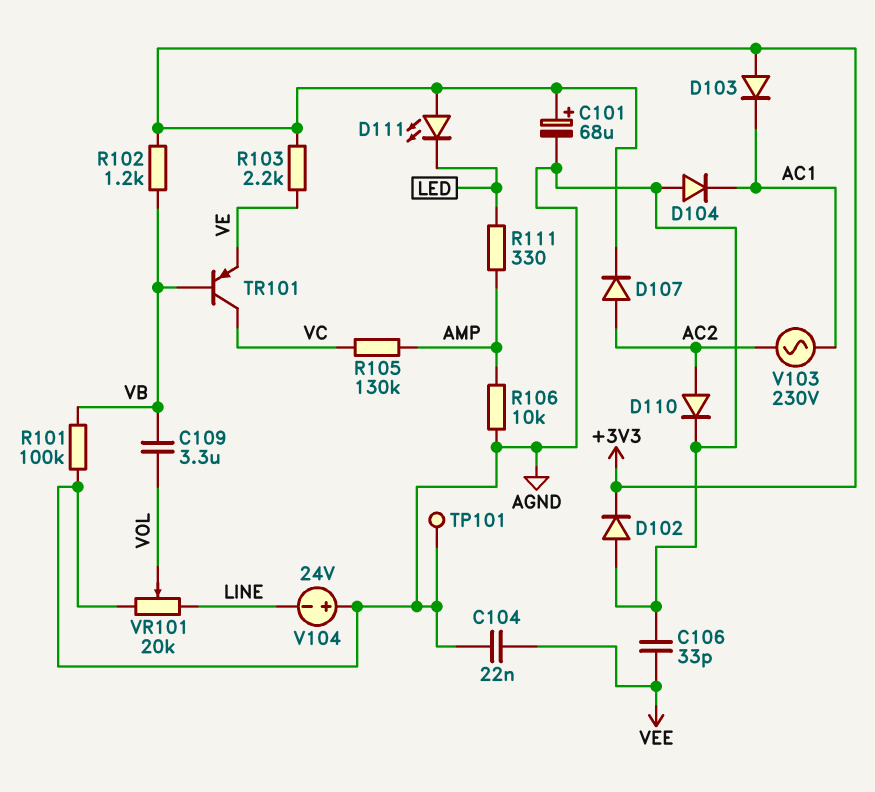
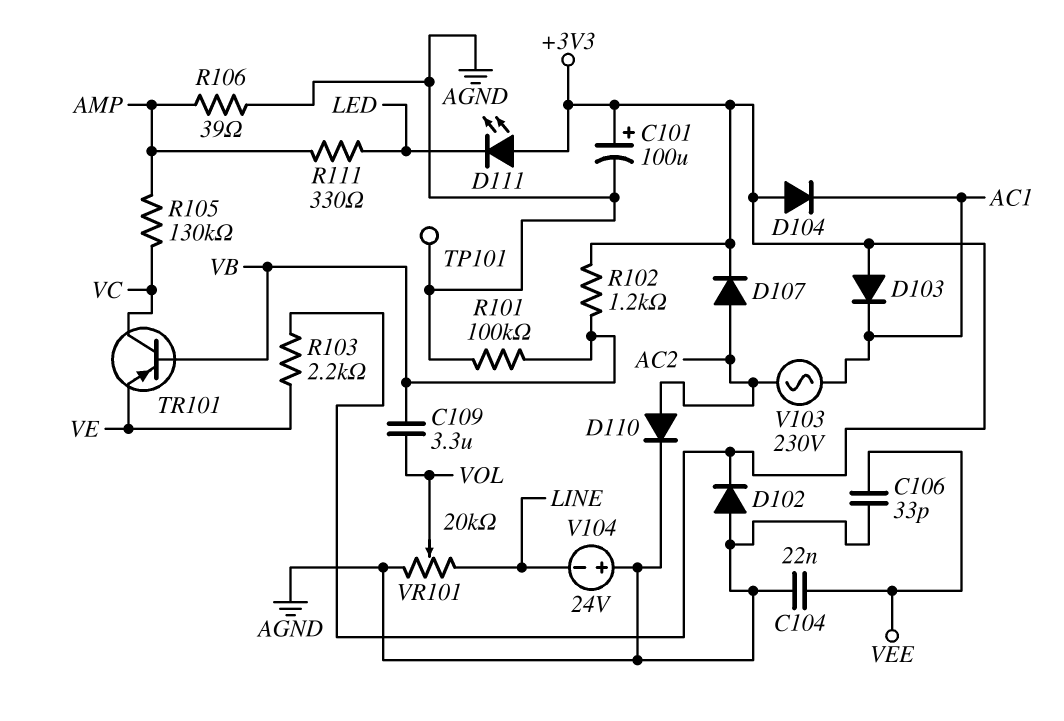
C101: 68uF (plus +3V3, minus AGND) -> 100uF (plus +3V3, minus AGND)
D104: diode (A AGND, K AC1) -> diode (A +3V3, K AC1)
R106: 10k (AGND, AMP) -> 39 (AGND, AMP)

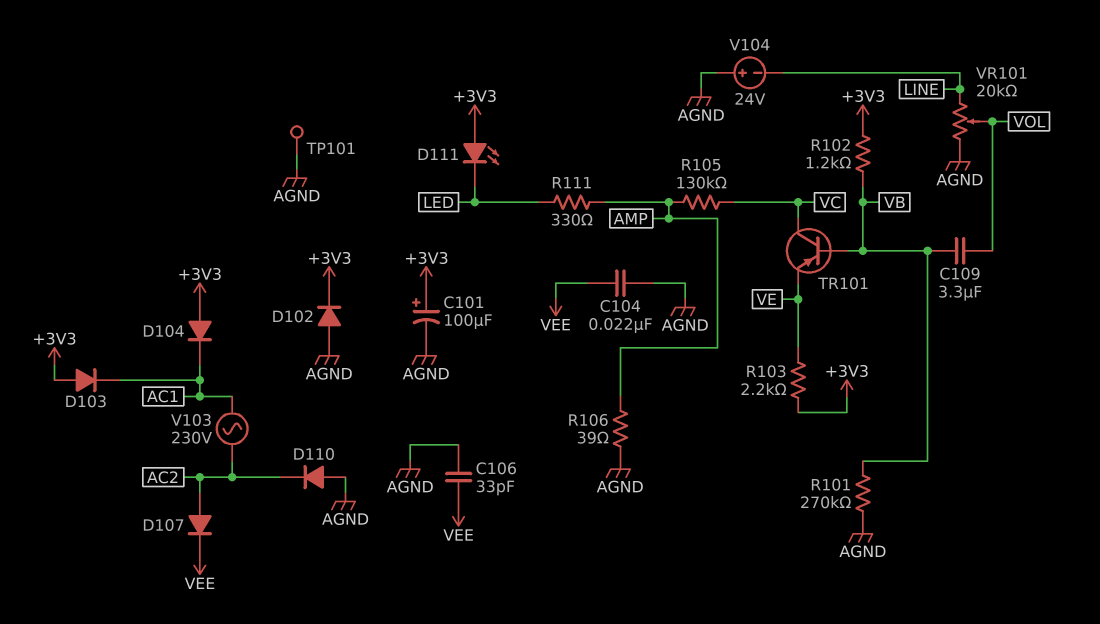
D107: diode (A AC2, K +3V3) -> diode (A AC2, K VEE)
D110: diode (A AC2, K AGND) -> diode (A AGND, K AC2)
R101: 100k (AGND, VB) -> 270k (AGND, VB)

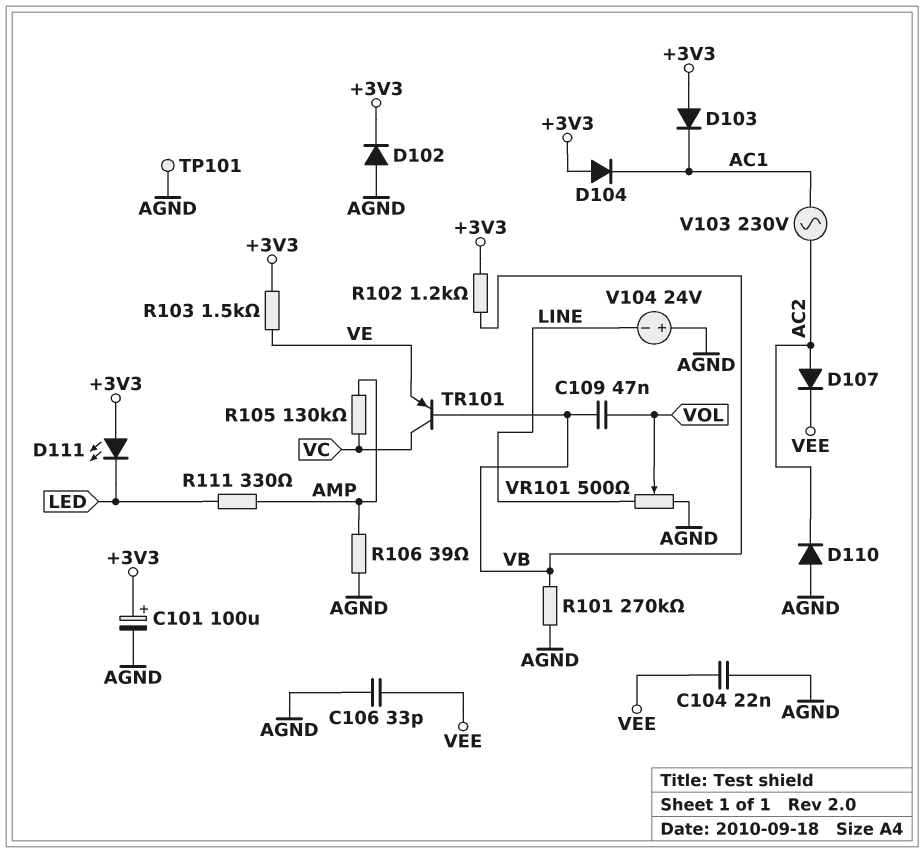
C109: 3.3uF (VB, VOL) -> 47nF (VB, VOL)
R103: 2.2k (+3V3, VE) -> 1.5k (+3V3, VE)
VR101: 20k (AGND, LINE, wiper VOL) -> 500 (AGND, LINE, wiper VOL)

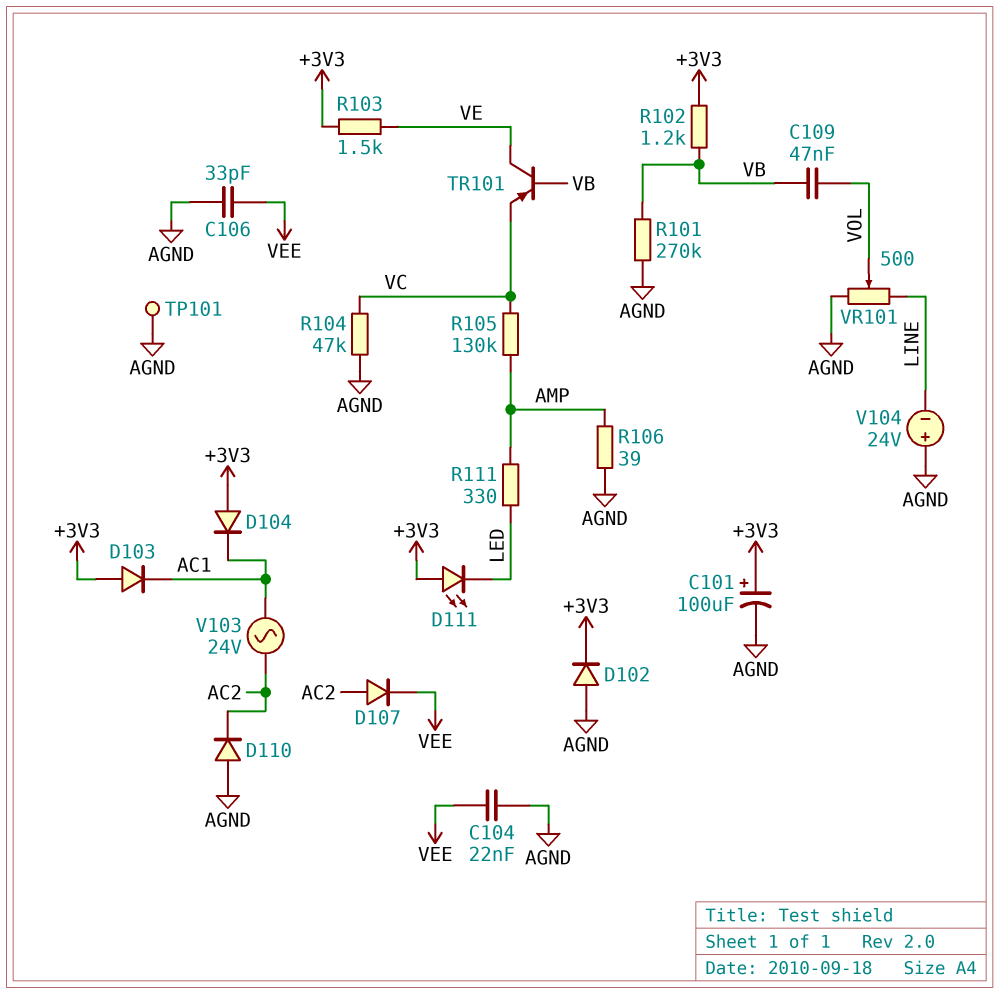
R104: none -> 47k (AGND, VC)
TR101: PNP (B VB, C VC, E VE) -> PNP (B VB, C VE, E VC)
V103: AC 230V (AC1, AC2) -> AC 24V (AC1, AC2)

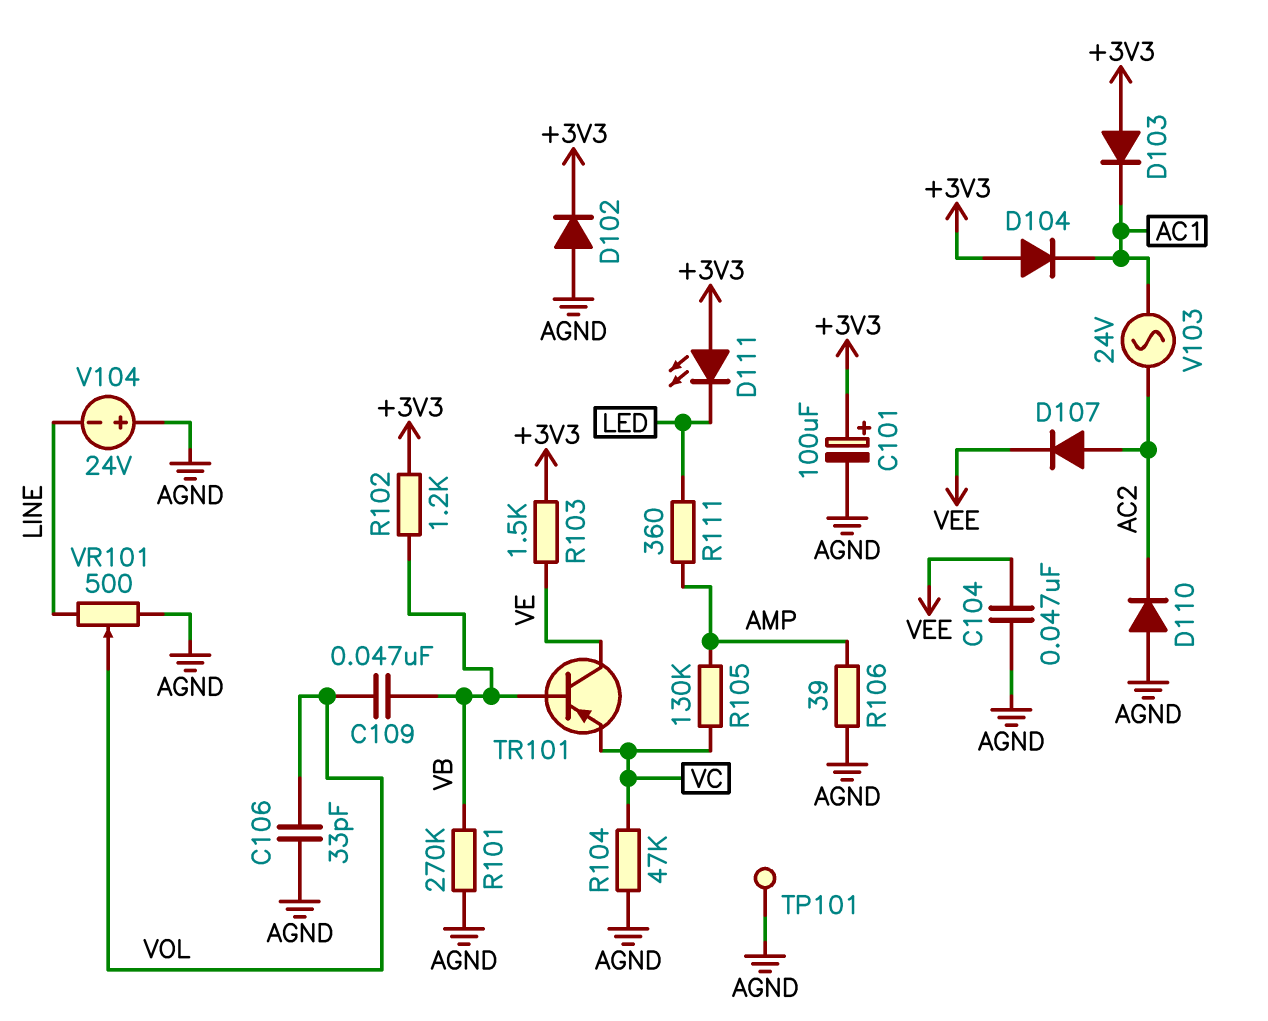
C104: 22nF (AGND, VEE) -> 47nF (AGND, VEE)
C106: 33pF (AGND, VEE) -> 33pF (AGND, VOL)
R111: 330 (AMP, LED) -> 360 (AMP, LED)

